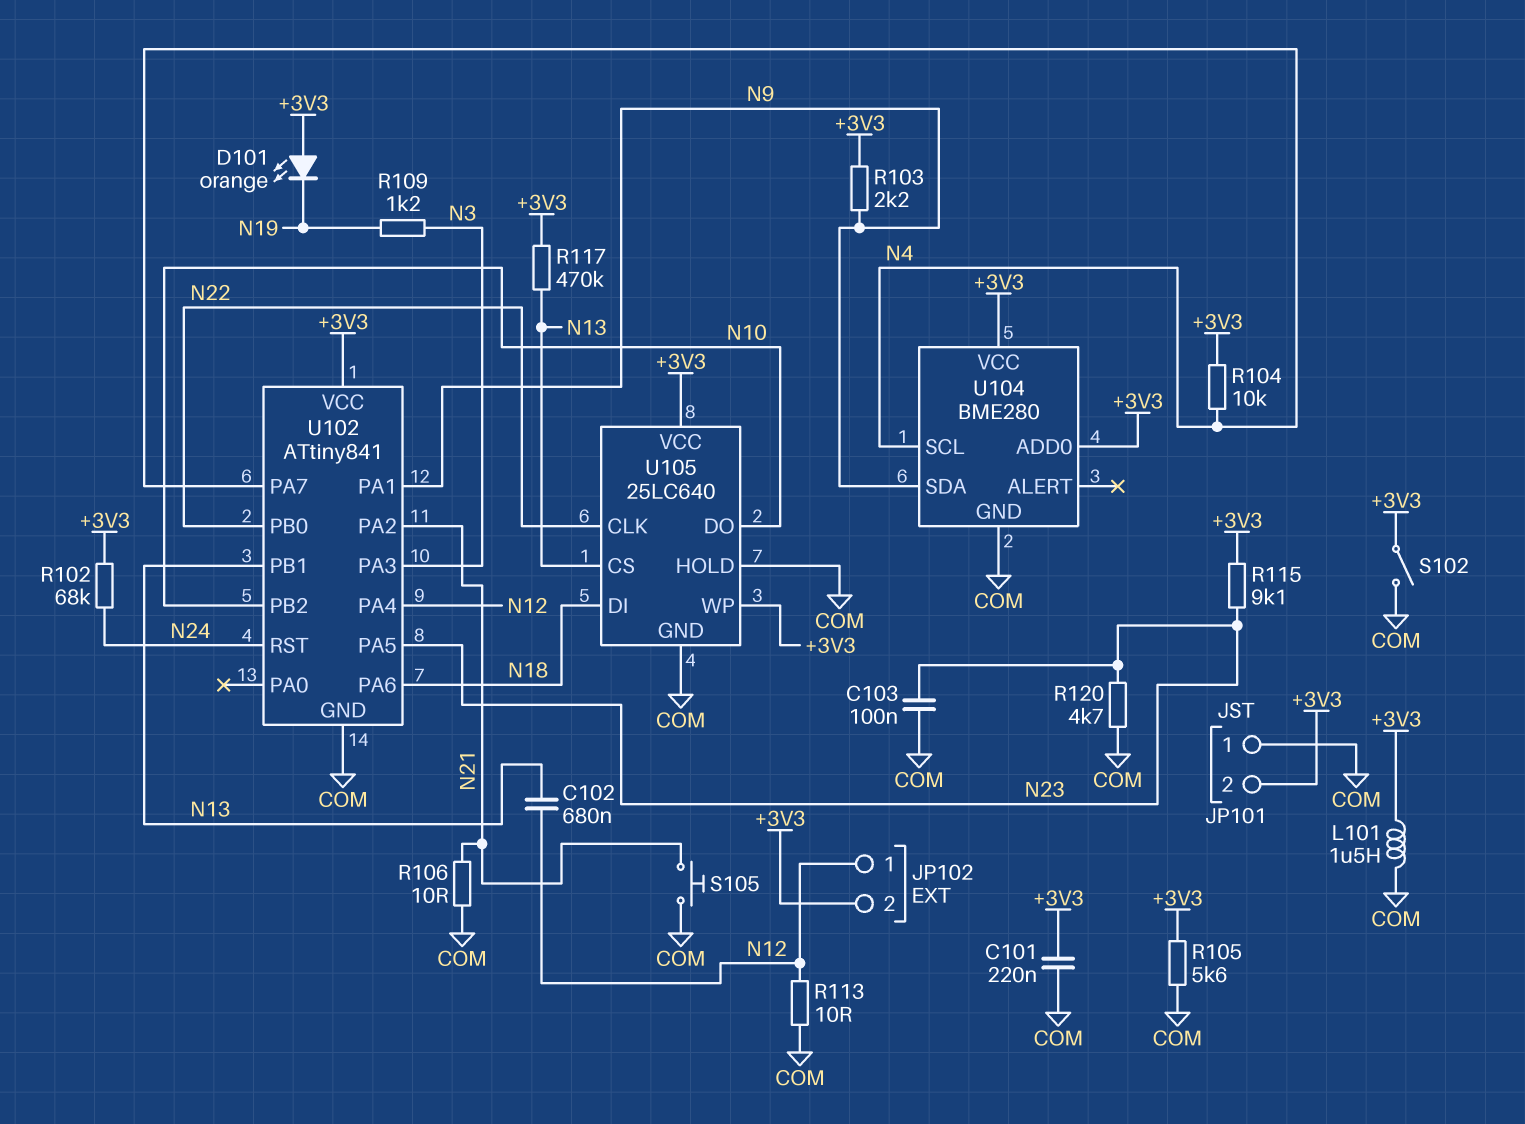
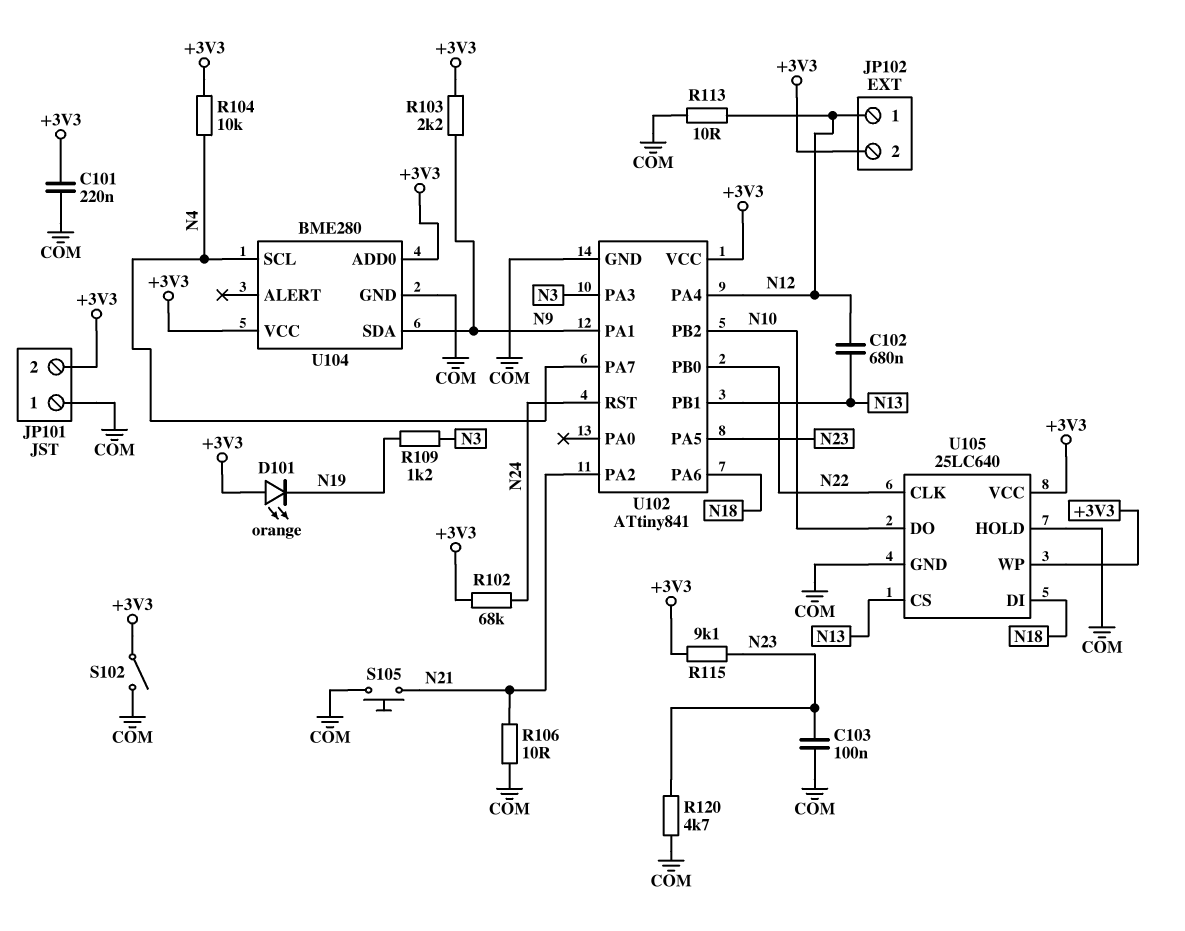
L101: 1.5uH (+3V3, COM) -> none
R105: 5.6k (+3V3, COM) -> none
R117: 470k (+3V3, N13) -> none

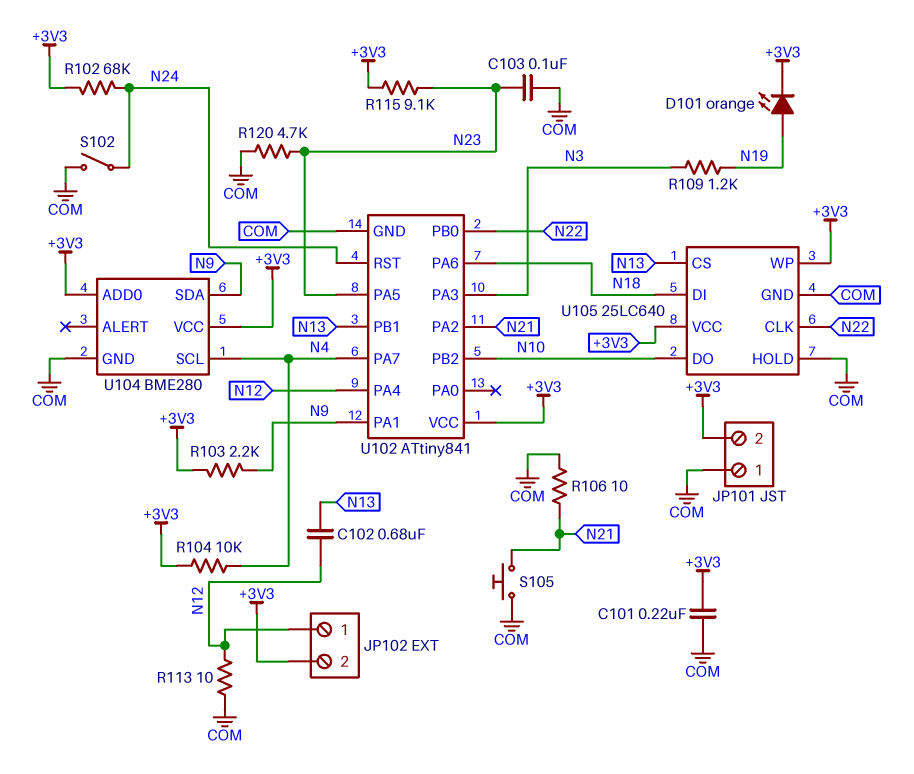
D101: LED orange (A +3V3, K N19) -> LED orange (A N19, K +3V3)
S102: switch (+3V3, COM) -> switch (COM, N24)

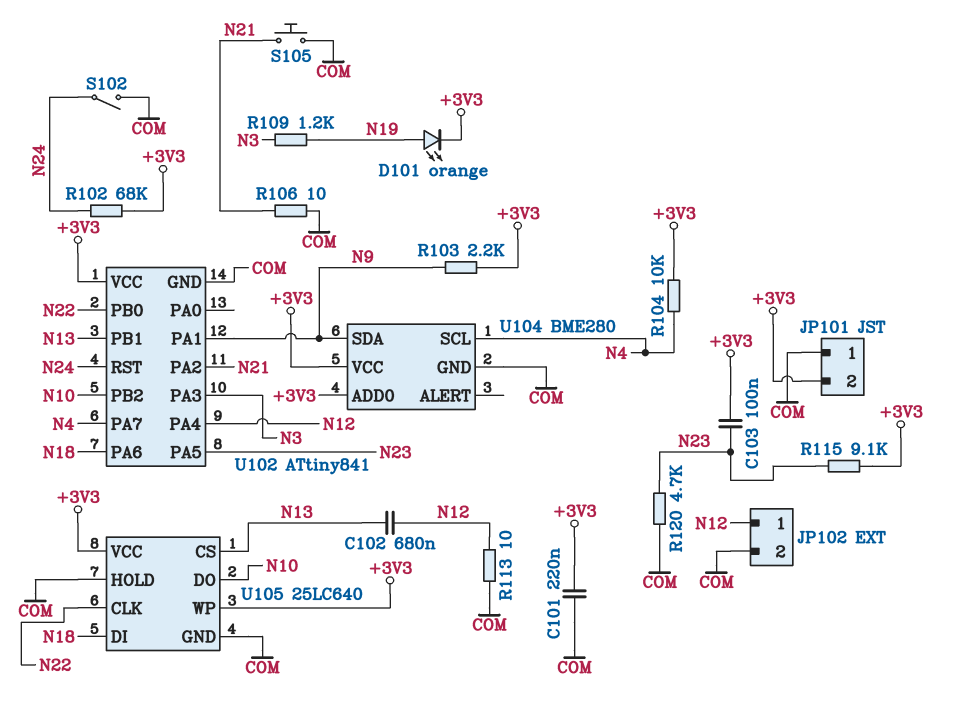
C103: 100nF (COM, N23) -> 100nF (+3V3, N23)
JP102 pin 2: +3V3 -> COM

